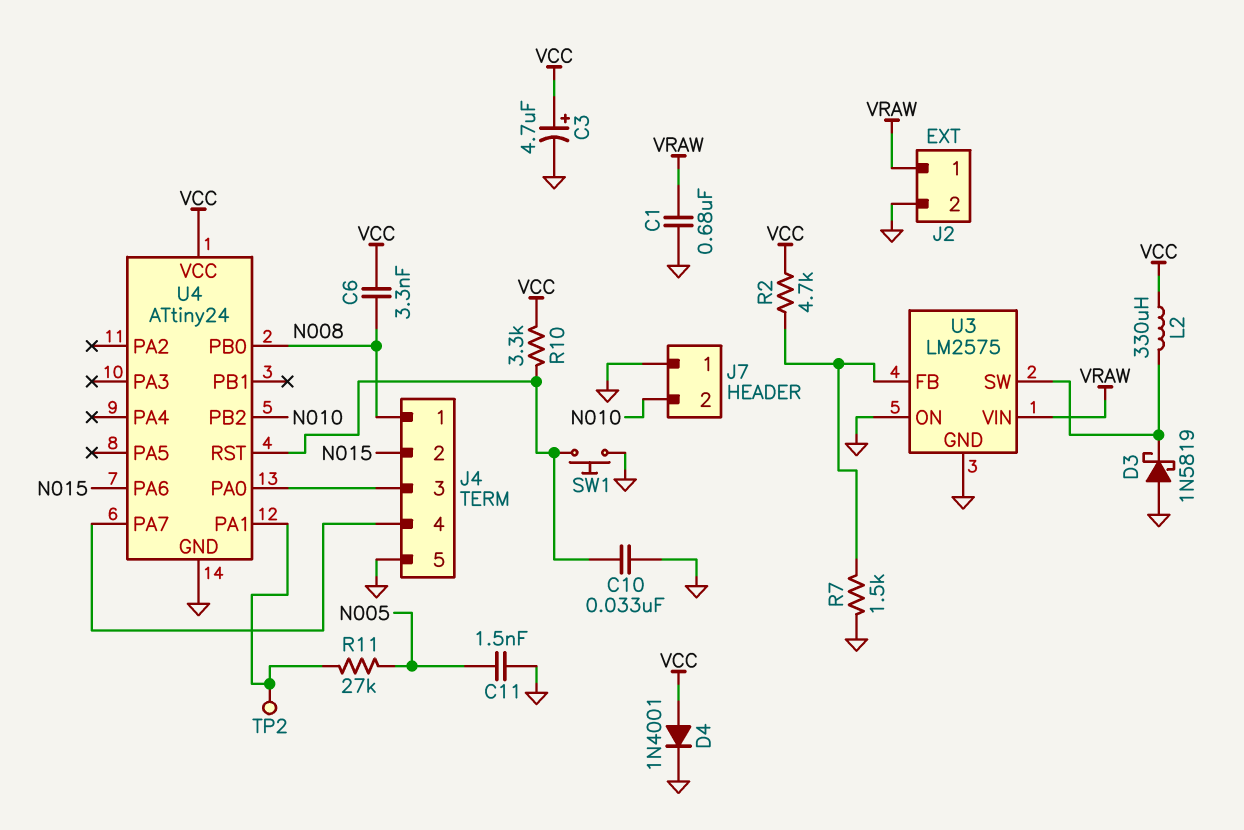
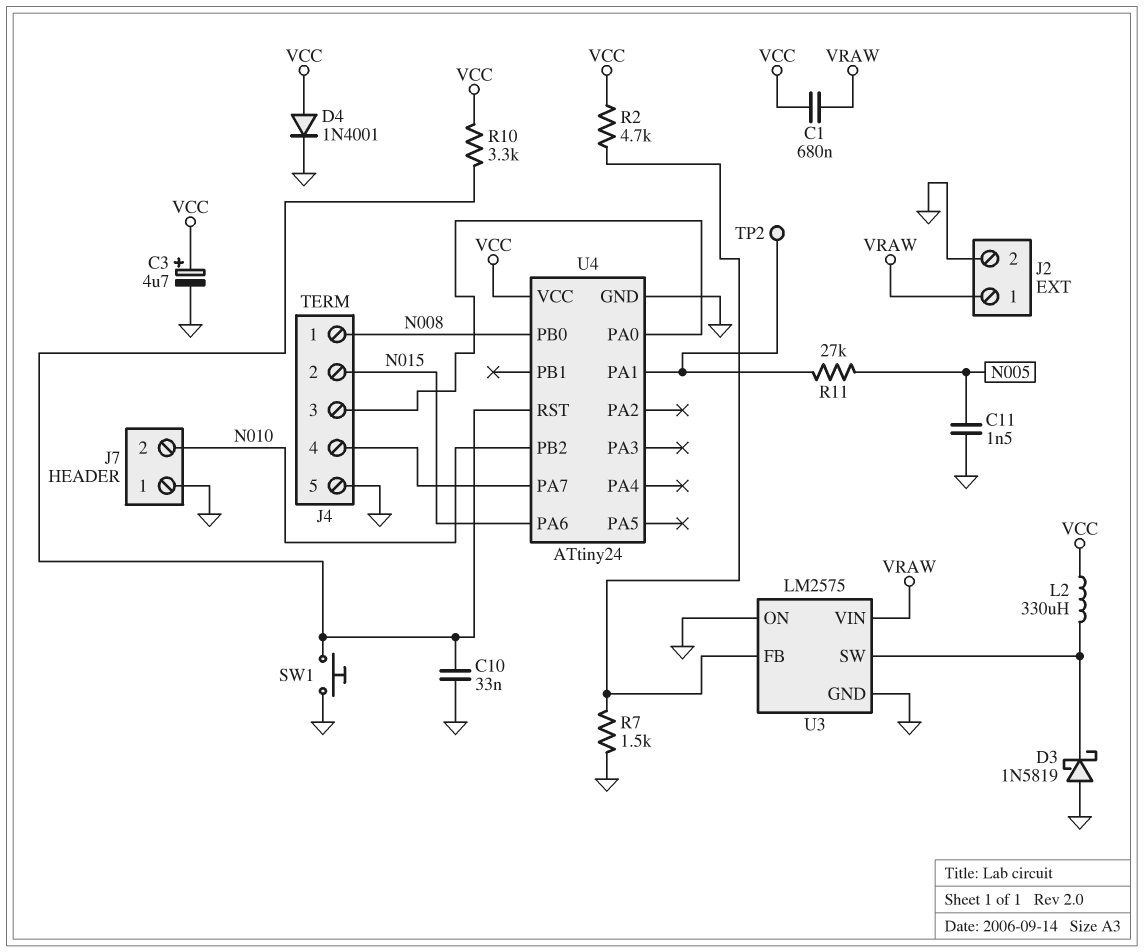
C1: 680nF (GND, VRAW) -> 680nF (VCC, VRAW)
C6: 3.3nF (N008, VCC) -> none

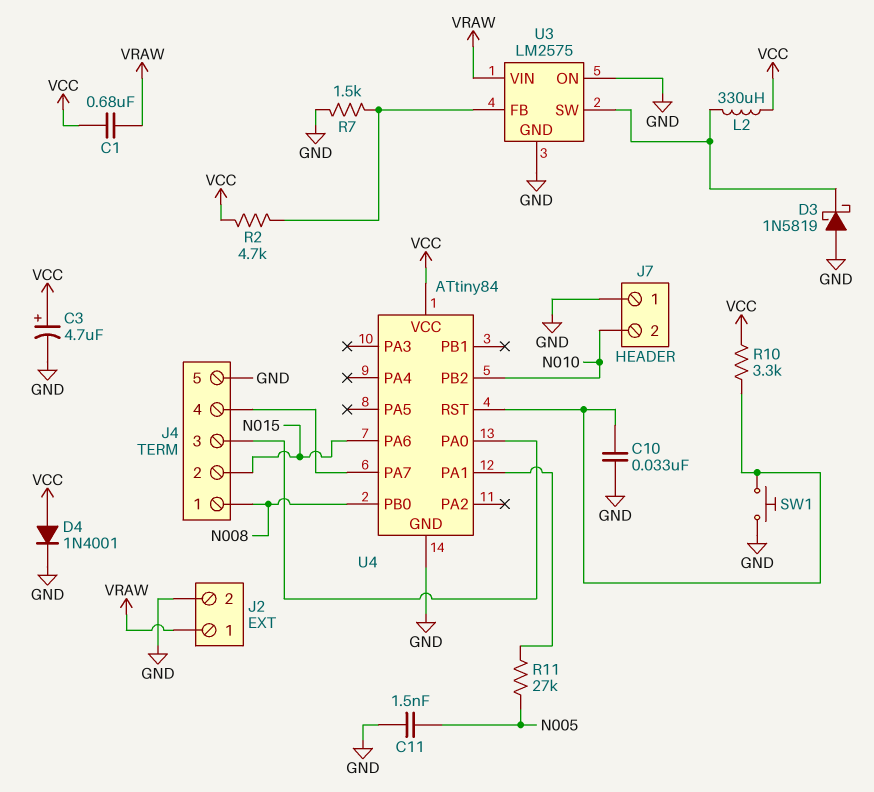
TP2: test point (U4/PA1) -> none
U4: ATtiny24 -> ATtiny84

